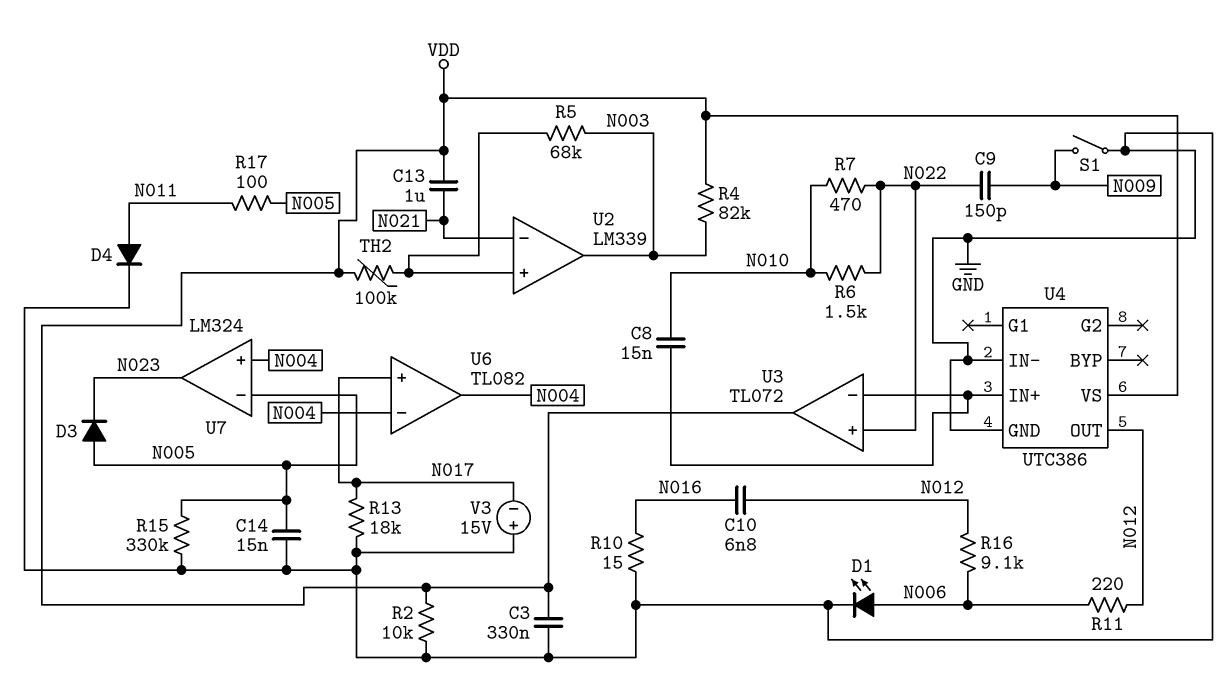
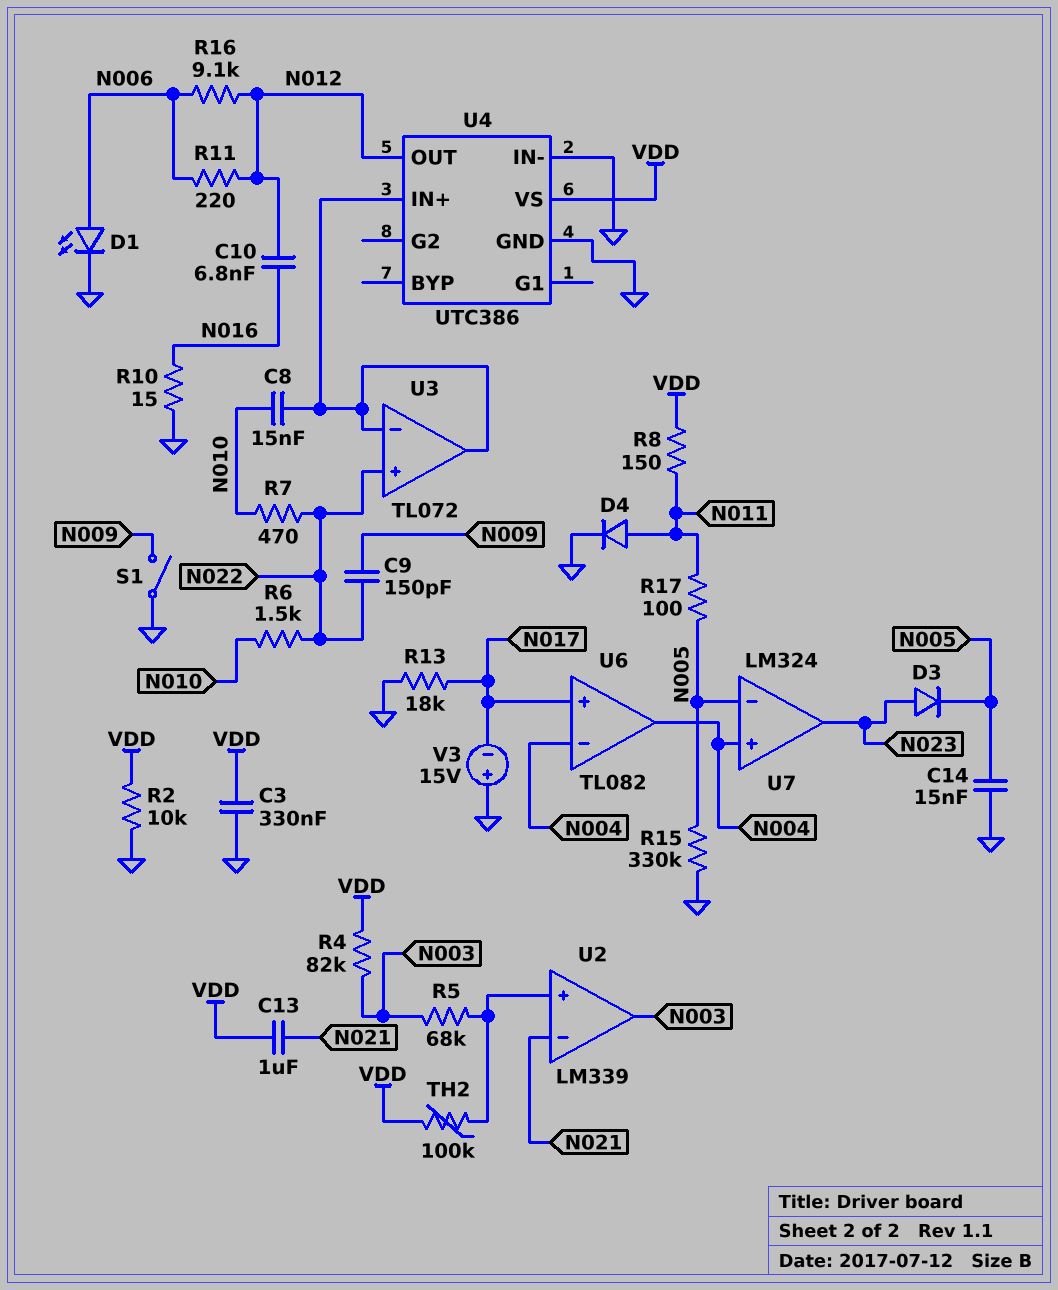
D3: diode (A N005, K N023) -> diode (A N023, K N005)
R8: none -> 150 (N011, VDD)
U3 pin out: VDD -> U3/in-

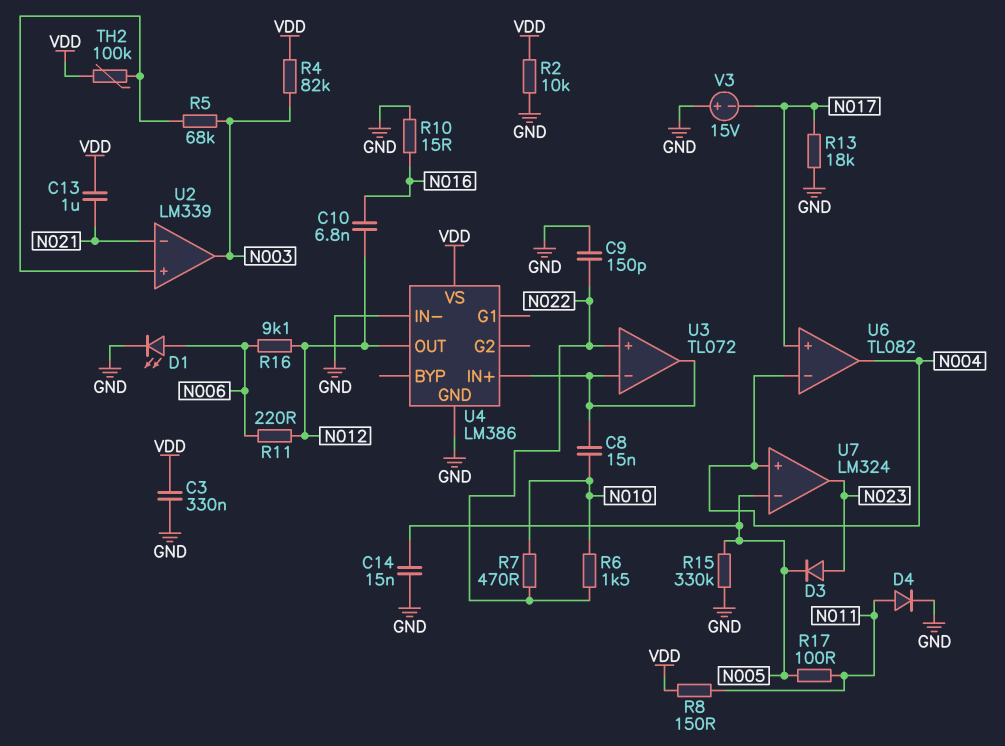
C9: 150pF (N009, N022) -> 150pF (GND, N022)
S1: switch (GND, N009) -> none
U4: UTC386 -> LM386

